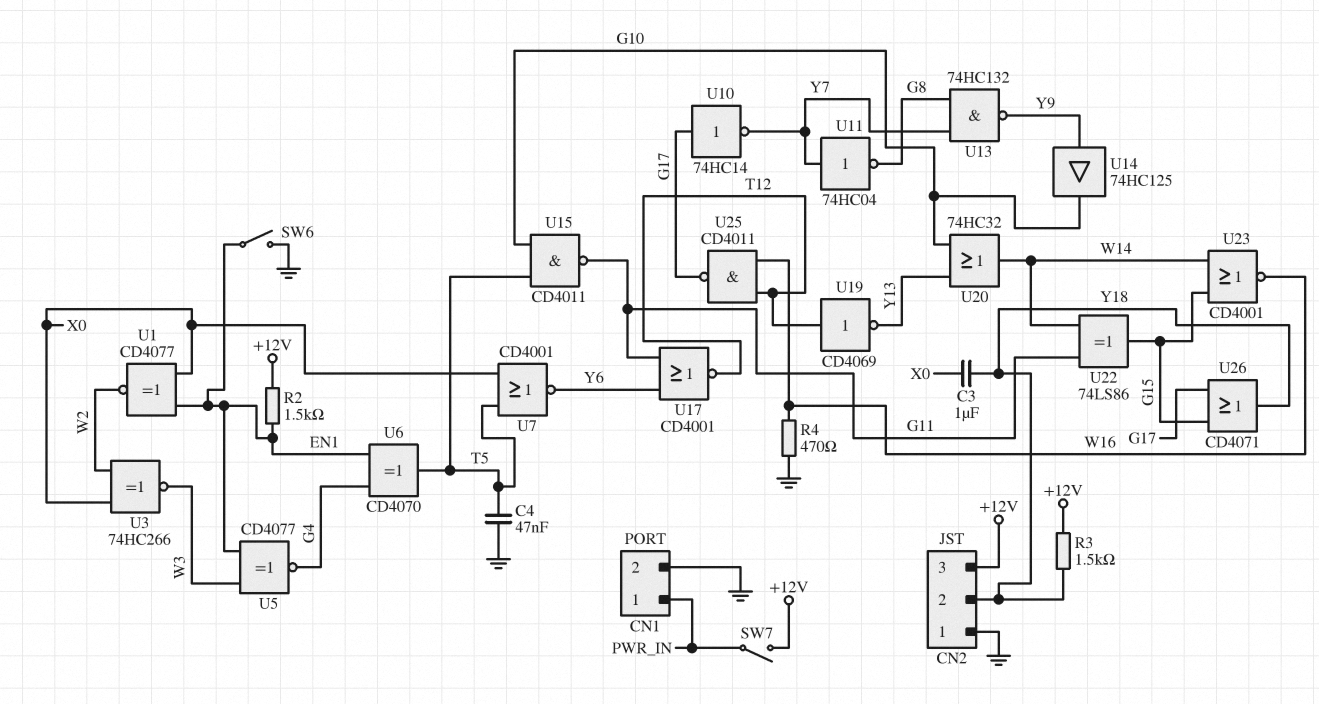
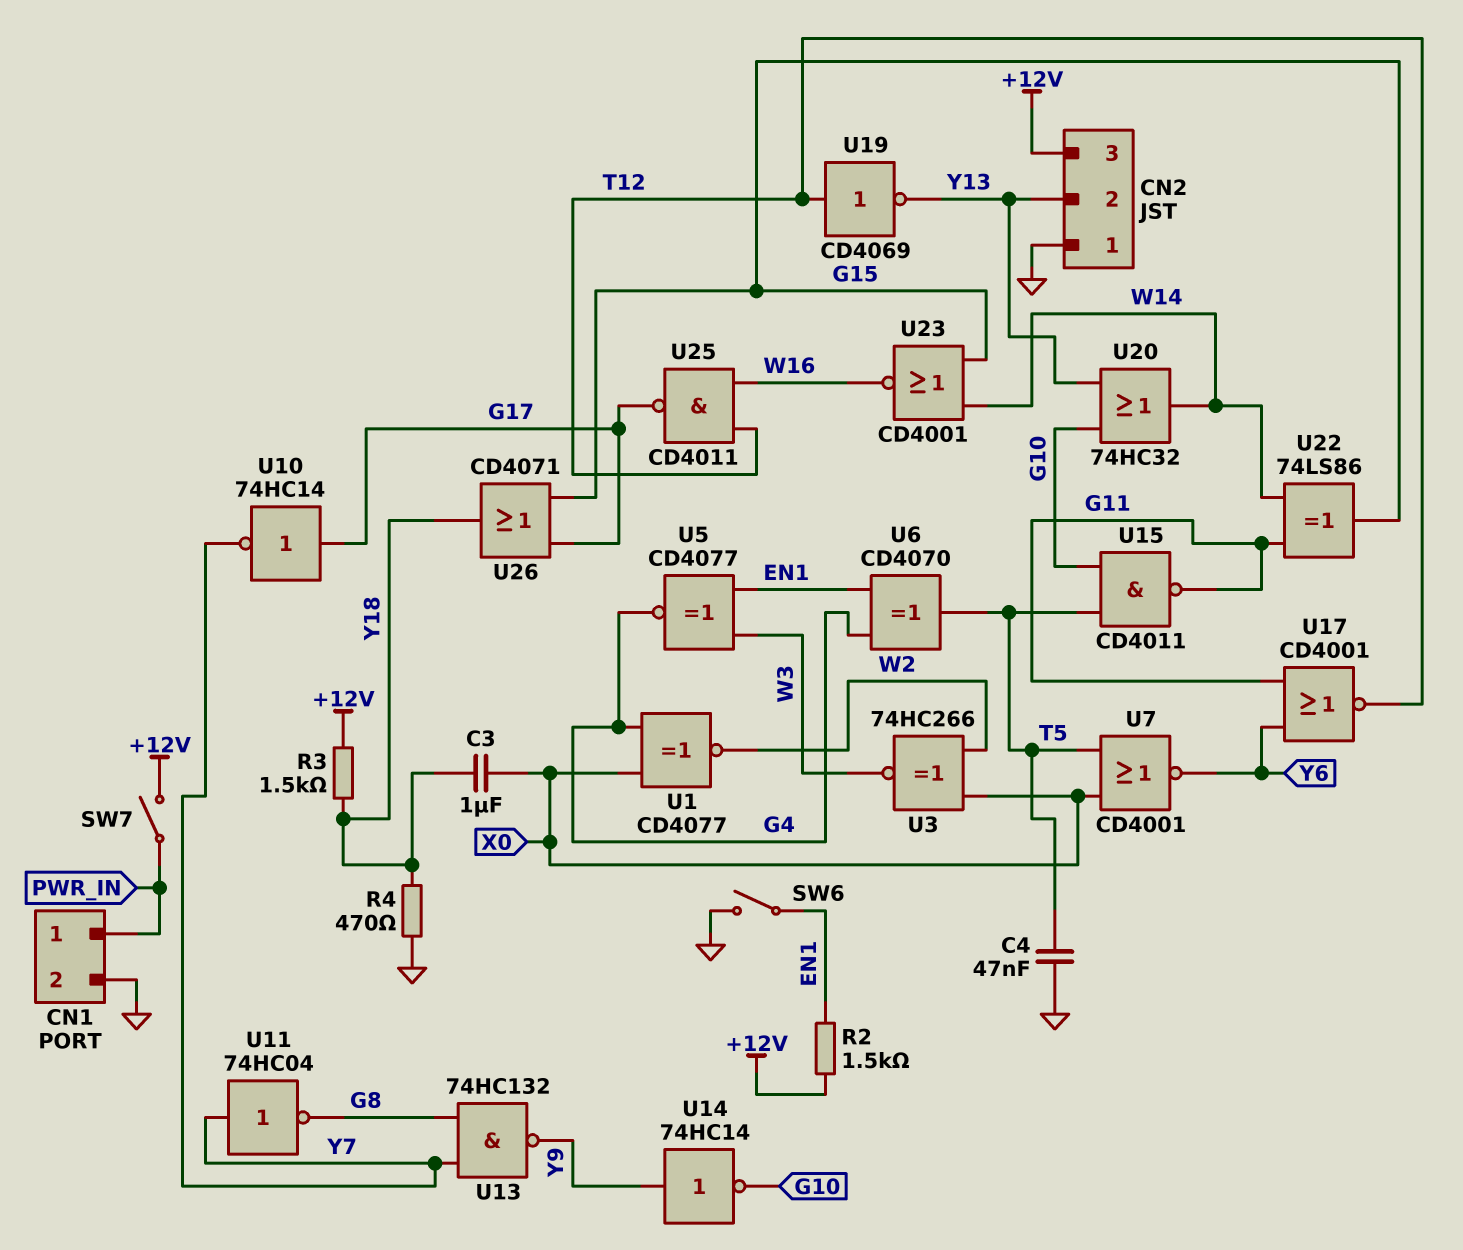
CN2 pin 2: Y18 -> Y13
R4: 470 (GND, W16) -> 470 (GND, Y18)
U1: XNOR CD4077 (in EN1, in X0, out W2) -> XNOR CD4077 (in G4, in X0, out W2)
U14: buffer 74HC125 (in Y9, out G10) -> NOT 74HC14 (in Y9, out G10)

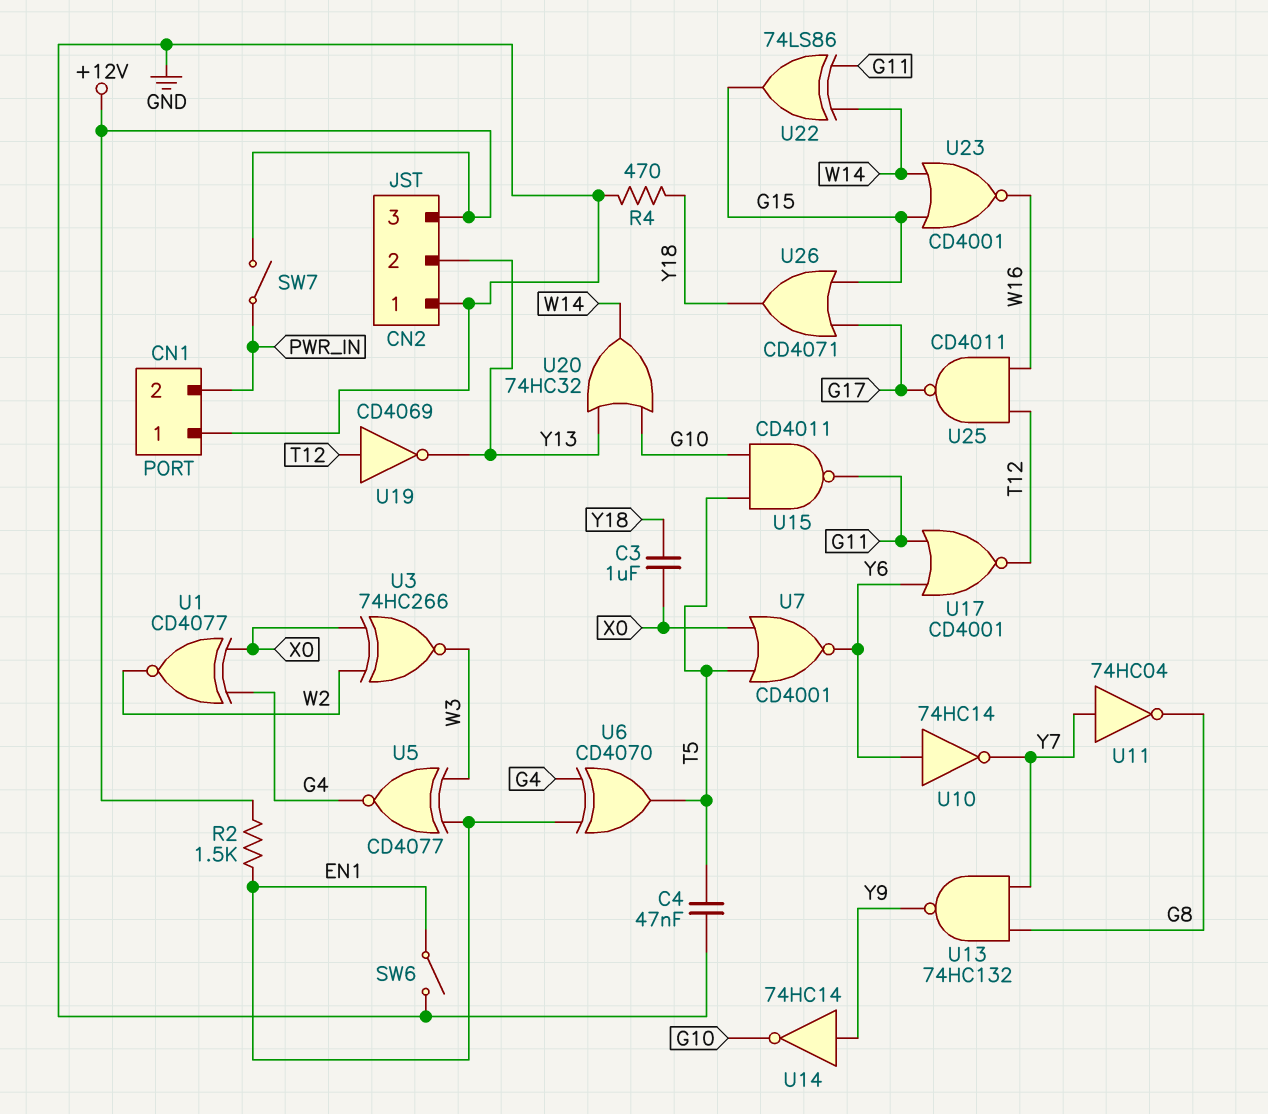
CN1 pin 1: PWR_IN -> GND
CN1 pin 2: GND -> PWR_IN
R3: 1.5k (+12V, Y18) -> none
U10: NOT 74HC14 (in G17, out Y7) -> NOT 74HC14 (in Y6, out Y7)

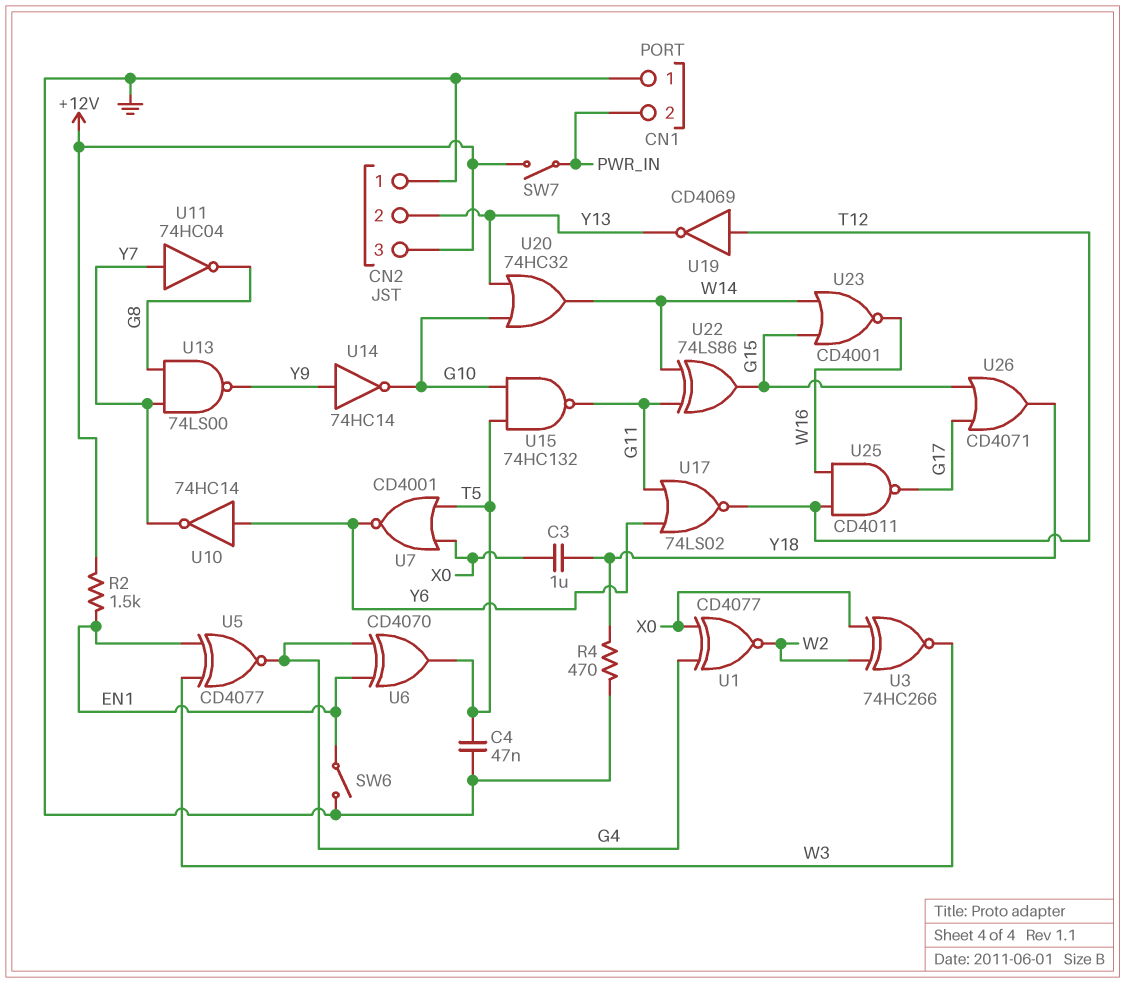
U13: NAND 74HC132 (in G8, in Y7, out Y9) -> NAND 74LS00 (in G8, in Y7, out Y9)
U15: NAND CD4011 (in G10, in T5, out G11) -> NAND 74HC132 (in G10, in T5, out G11)
U17: NOR CD4001 (in G11, in Y6, out T12) -> NOR 74LS02 (in G11, in Y6, out T12)

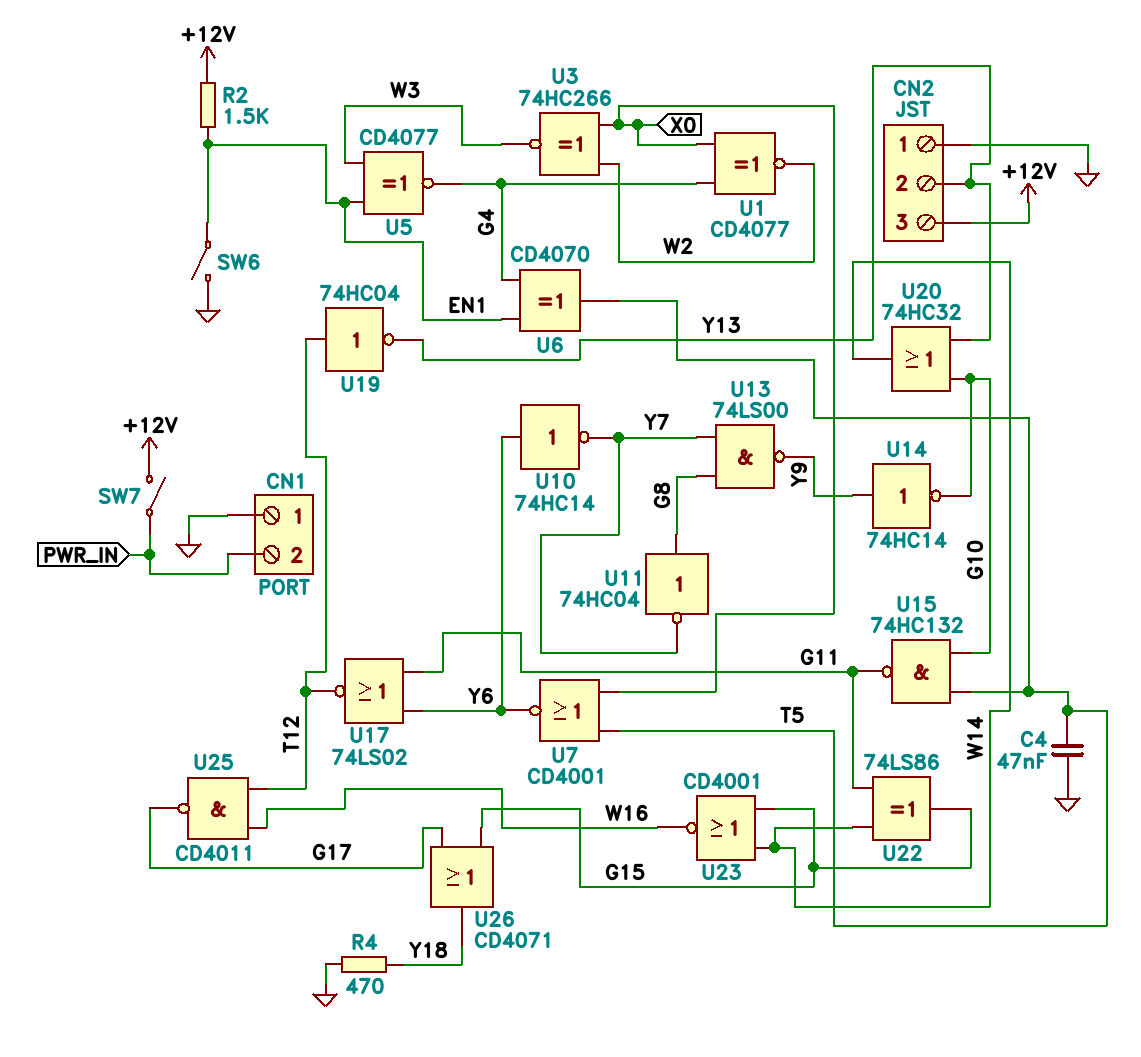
C3: 1uF (X0, Y18) -> none
U11: NOT 74HC04 (in Y7, out G8) -> NOT 74HC04 (in G8, out Y7)
U19: NOT CD4069 (in T12, out Y13) -> NOT 74HC04 (in T12, out Y13)

